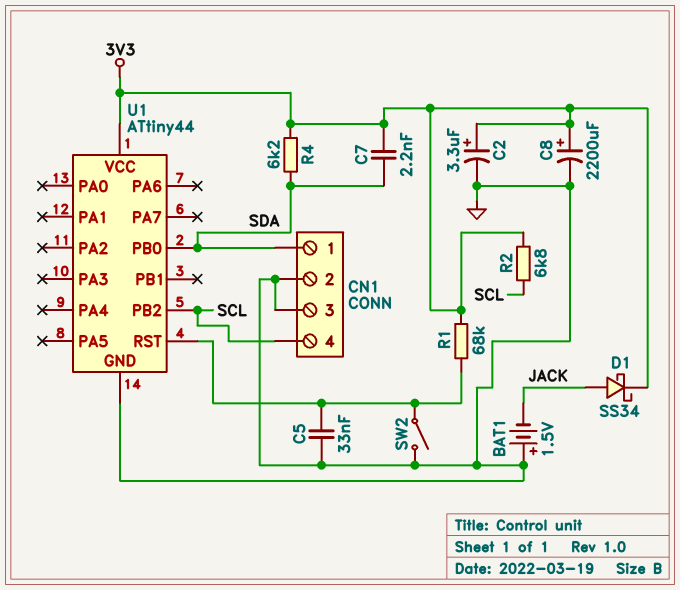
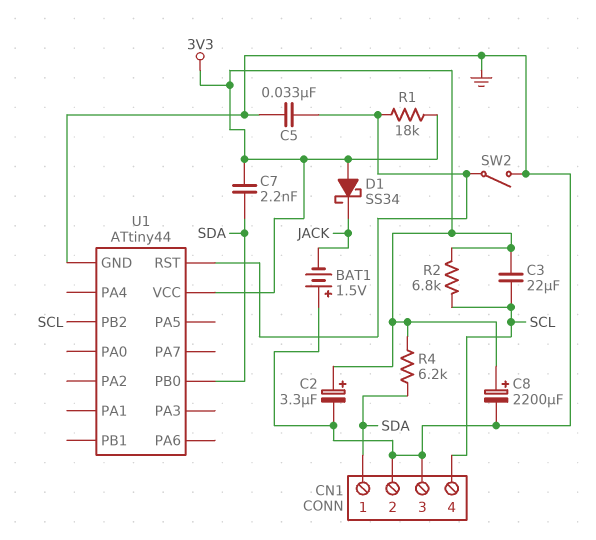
C3: none -> 22uF (3V3, SCL)
D1: schottky SS34 (A JACK, K 3V3) -> schottky SS34 (A 3V3, K JACK)
R1: 68k (3V3, U1/RST) -> 18k (3V3, U1/RST)

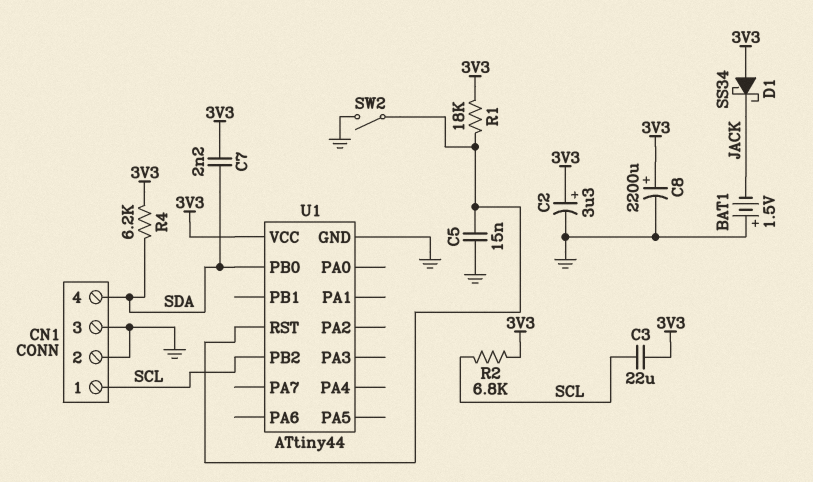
C5: 33nF (GND, U1/RST) -> 15nF (GND, U1/RST)
CN1 pin 1: SDA -> SCL
CN1 pin 4: SCL -> SDA

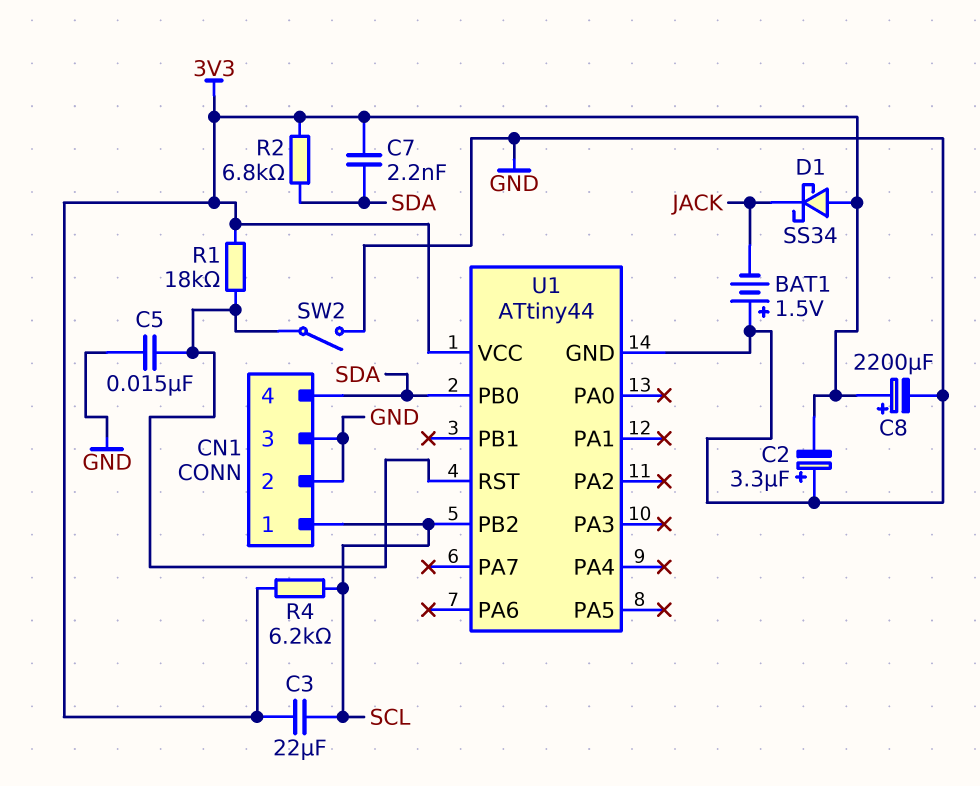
C2: 3.3uF (plus 3V3, minus GND) -> 3.3uF (plus GND, minus 3V3)
R2: 6.8k (3V3, SCL) -> 6.8k (3V3, SDA)
R4: 6.2k (3V3, SDA) -> 6.2k (3V3, SCL)

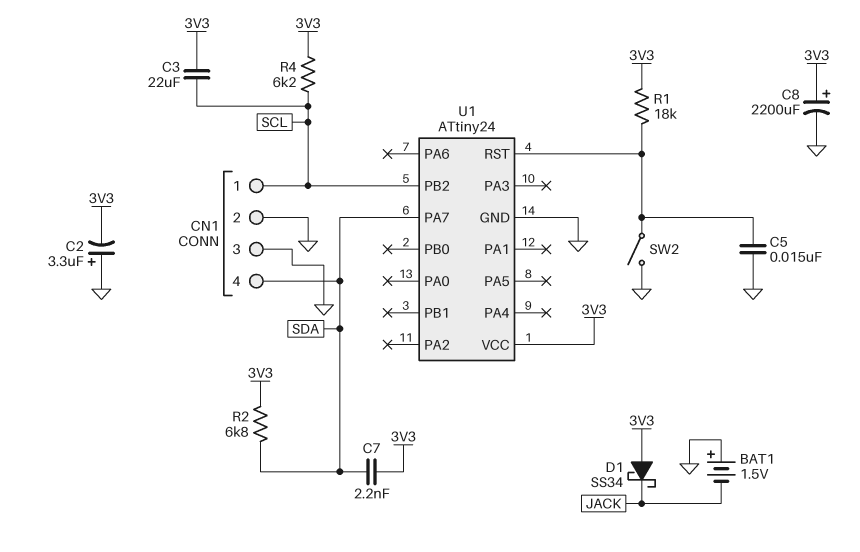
U1: ATtiny44 -> ATtiny24
U1 pin PA7: none -> SDA
U1 pin PB0: SDA -> none

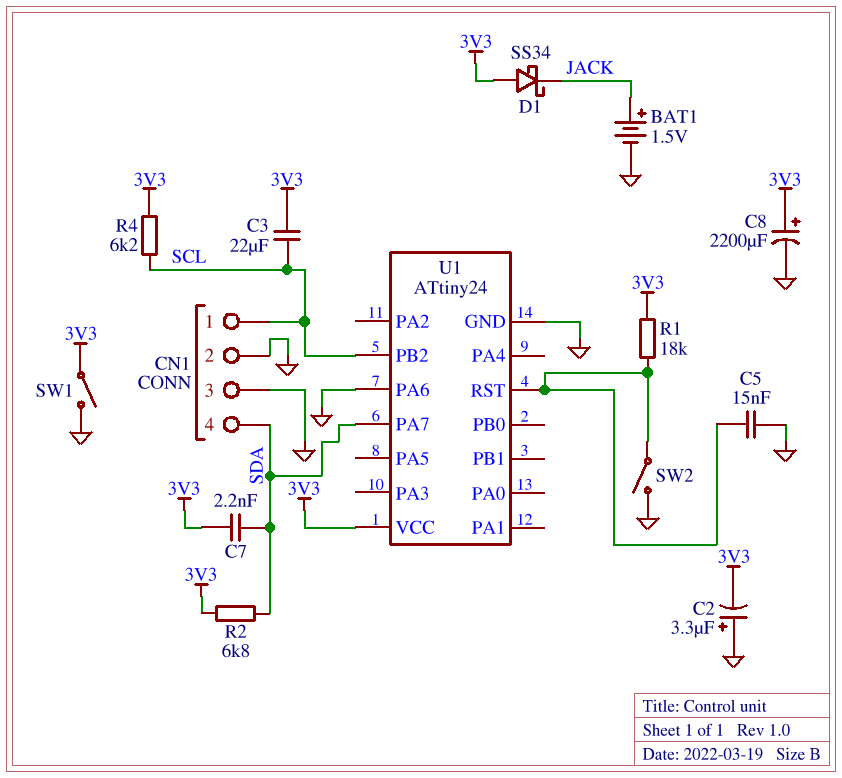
BAT1: 1.5V (plus GND, minus JACK) -> 1.5V (plus JACK, minus GND)
SW1: none -> switch (3V3, GND)
U1 pin PA6: none -> GND

